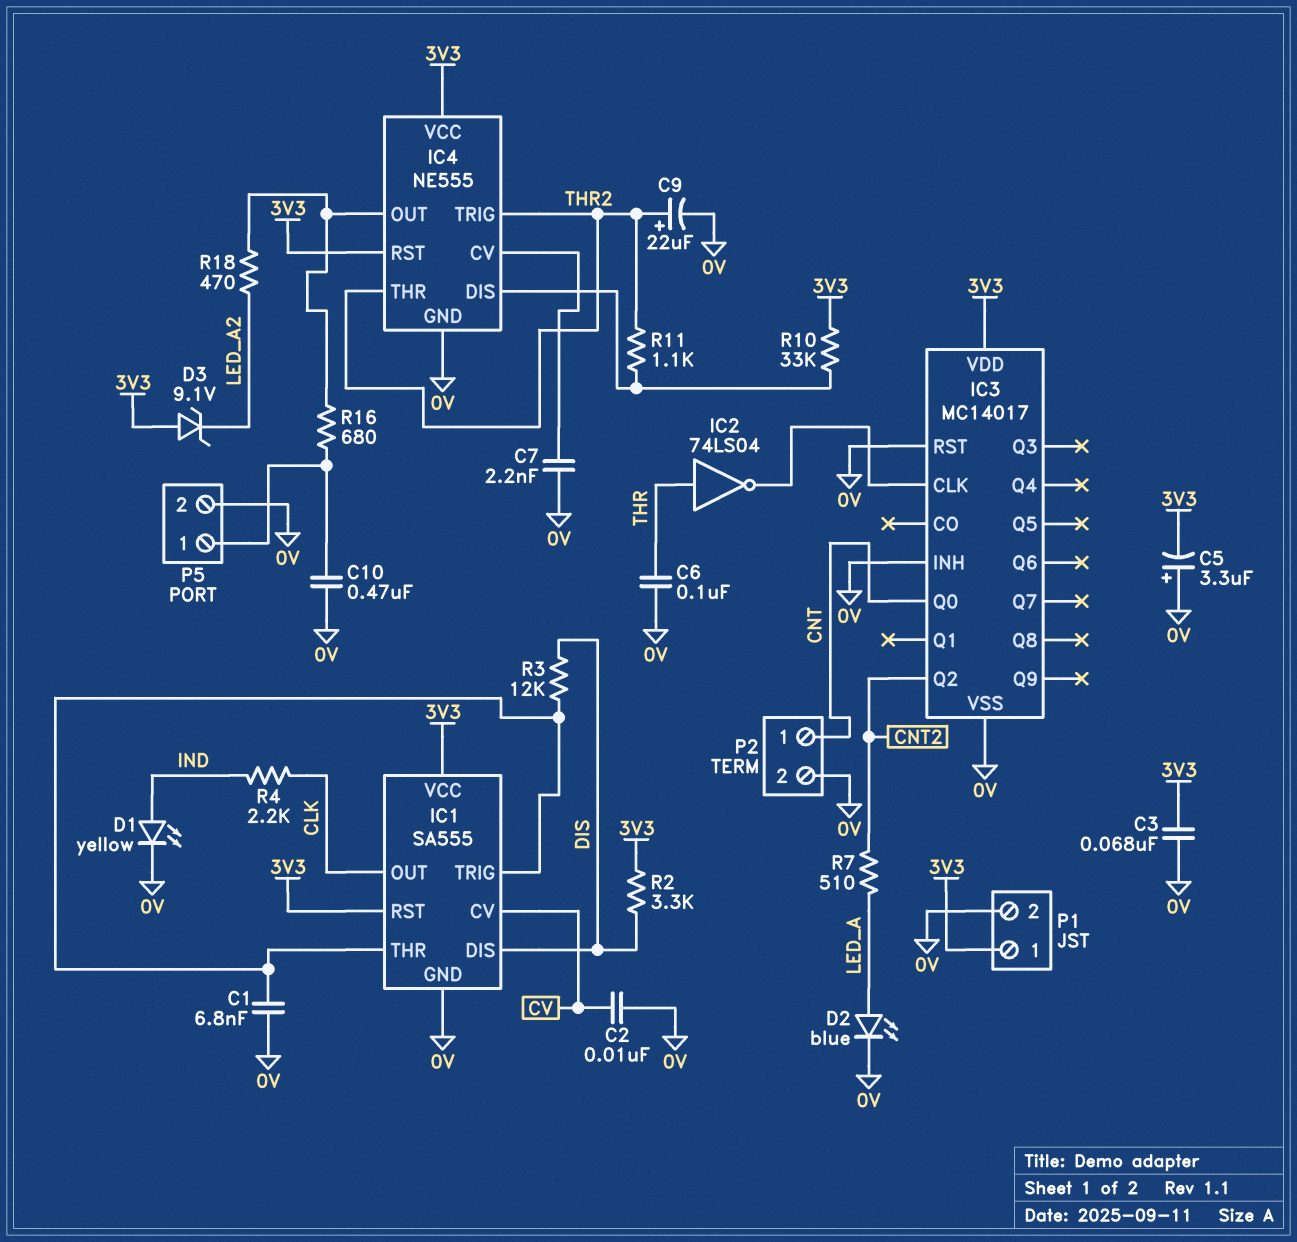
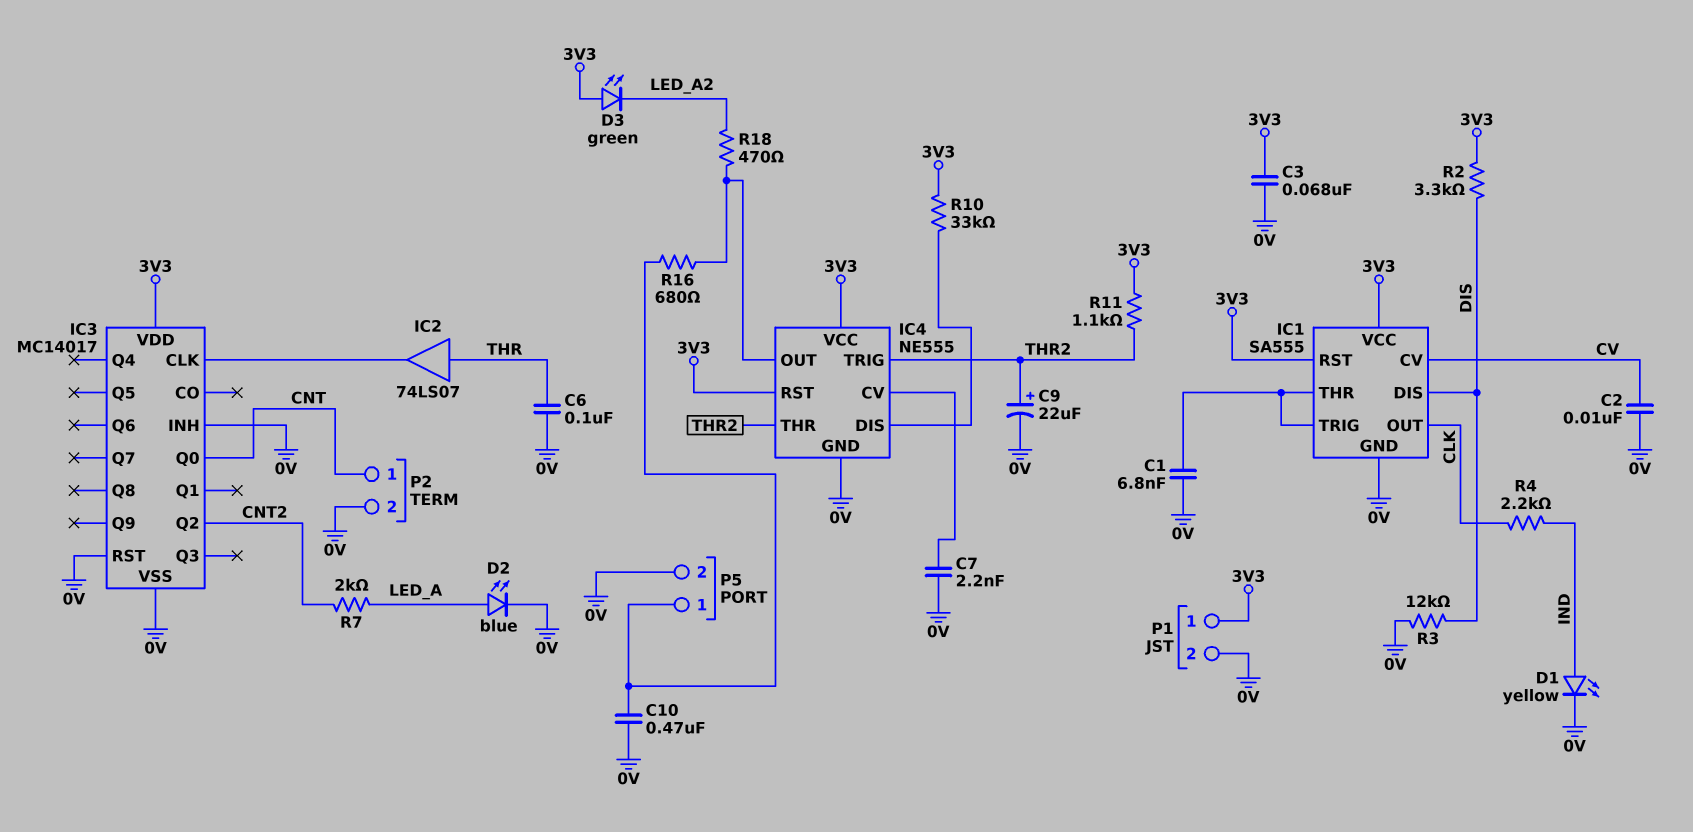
C5: 3.3uF (plus 0V, minus 3V3) -> none
D3: zener 9.1V (A 3V3, K LED_A2) -> LED green (A 3V3, K LED_A2)
IC2: NOT 74LS04 (in THR, out IC3/CLK) -> buffer 74LS07 (in THR, out IC3/CLK)
R3: 12k (DIS, IC1/THR) -> 12k (0V, DIS)
R7: 510 (CNT2, LED_A) -> 2k (CNT2, LED_A)
R11: 1.1k (IC4/DIS, THR2) -> 1.1k (3V3, THR2)

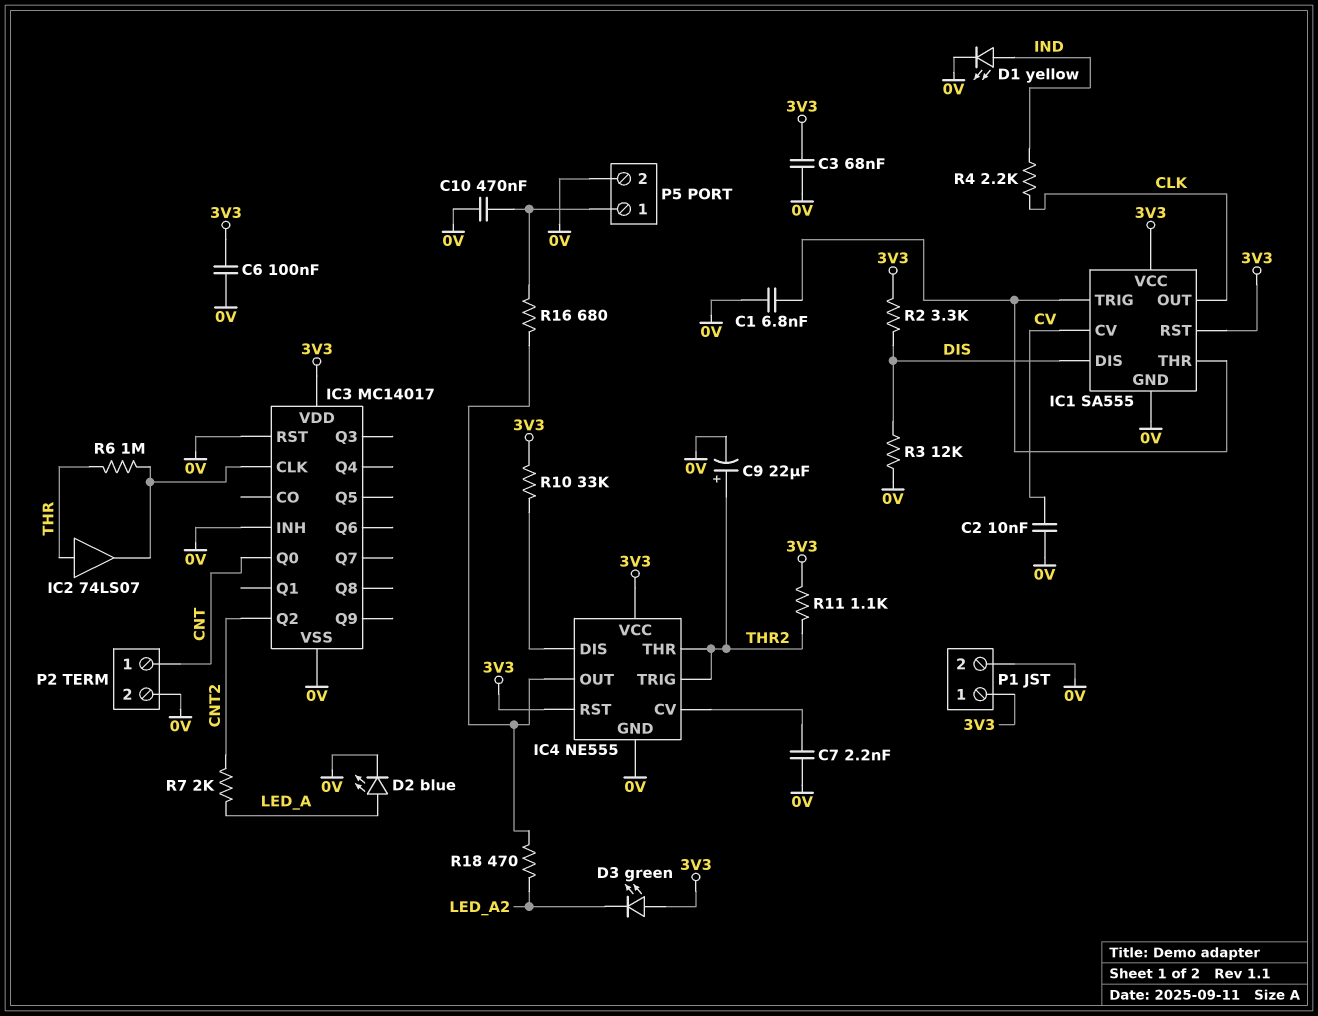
C6: 100nF (0V, THR) -> 100nF (0V, 3V3)
R6: none -> 1M (IC3/CLK, THR)

